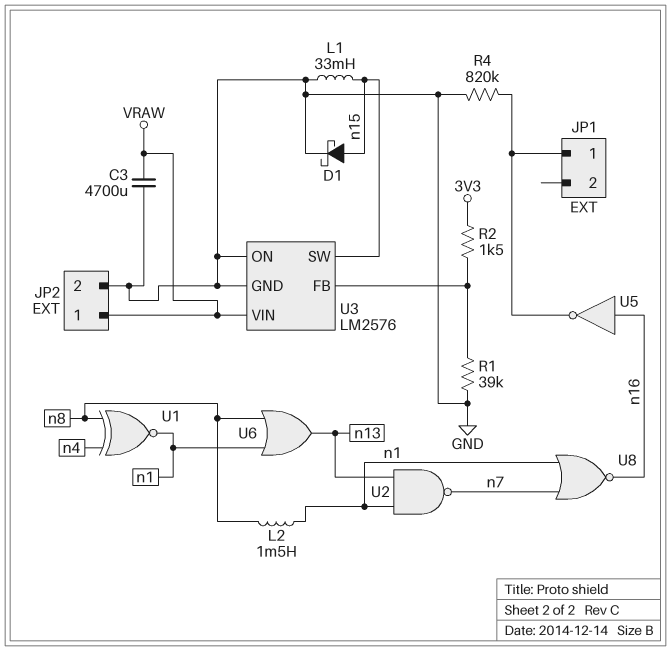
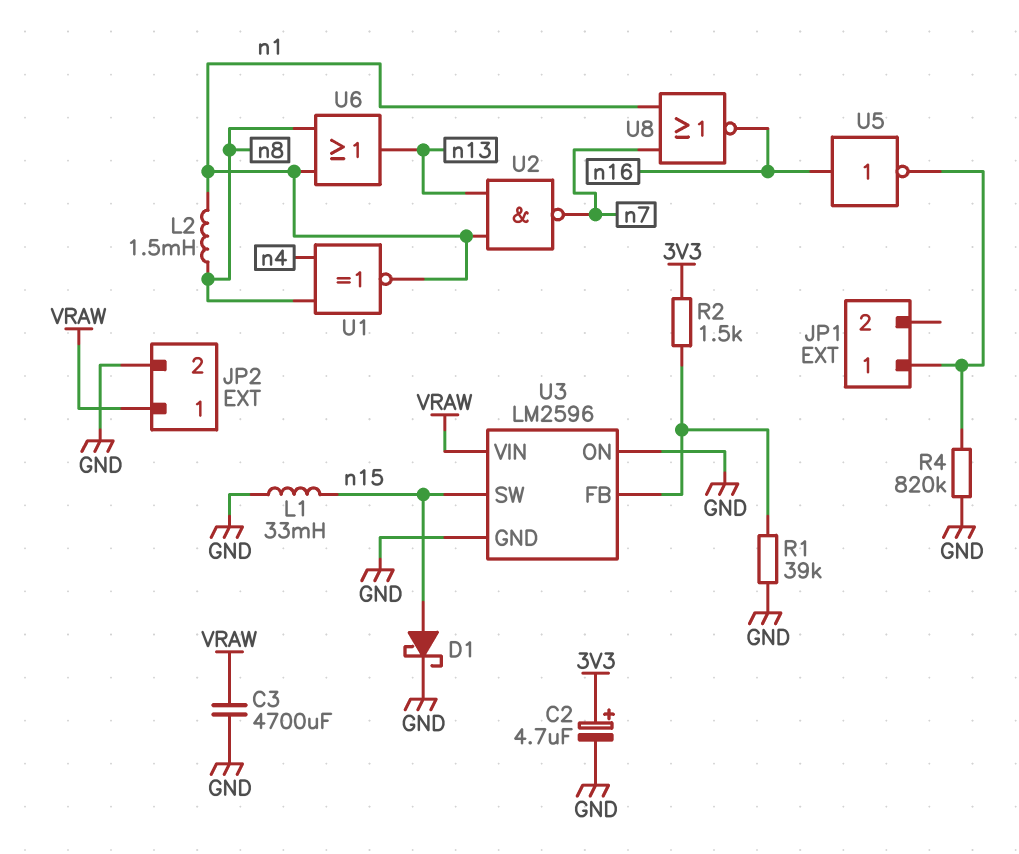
C2: none -> 4.7uF (plus 3V3, minus GND)
U3: LM2576 -> LM2596

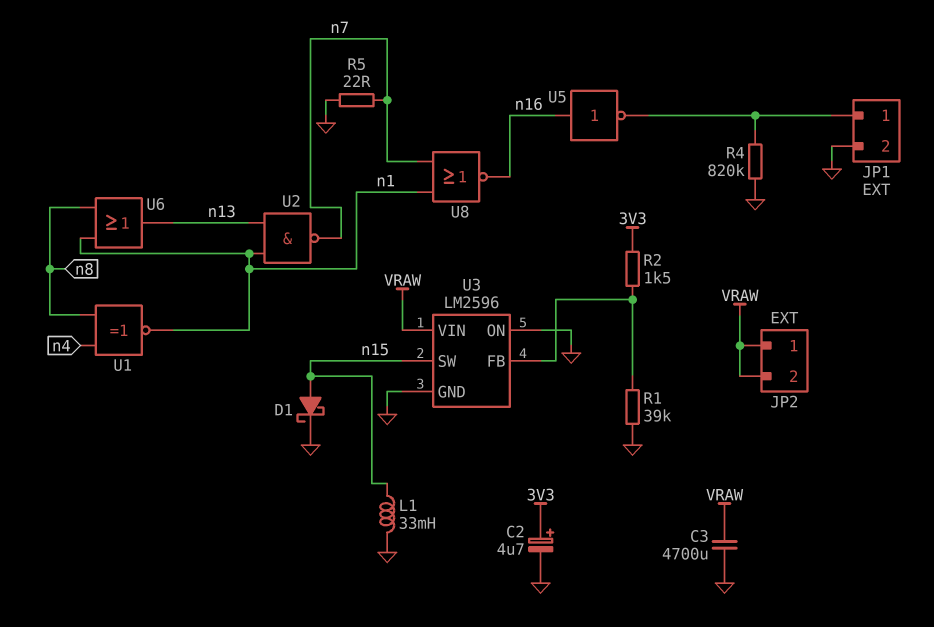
JP1 pin 2: none -> GND
JP2 pin 2: GND -> VRAW
L2: 1.5mH (n1, n8) -> none
R5: none -> 22 (GND, n7)

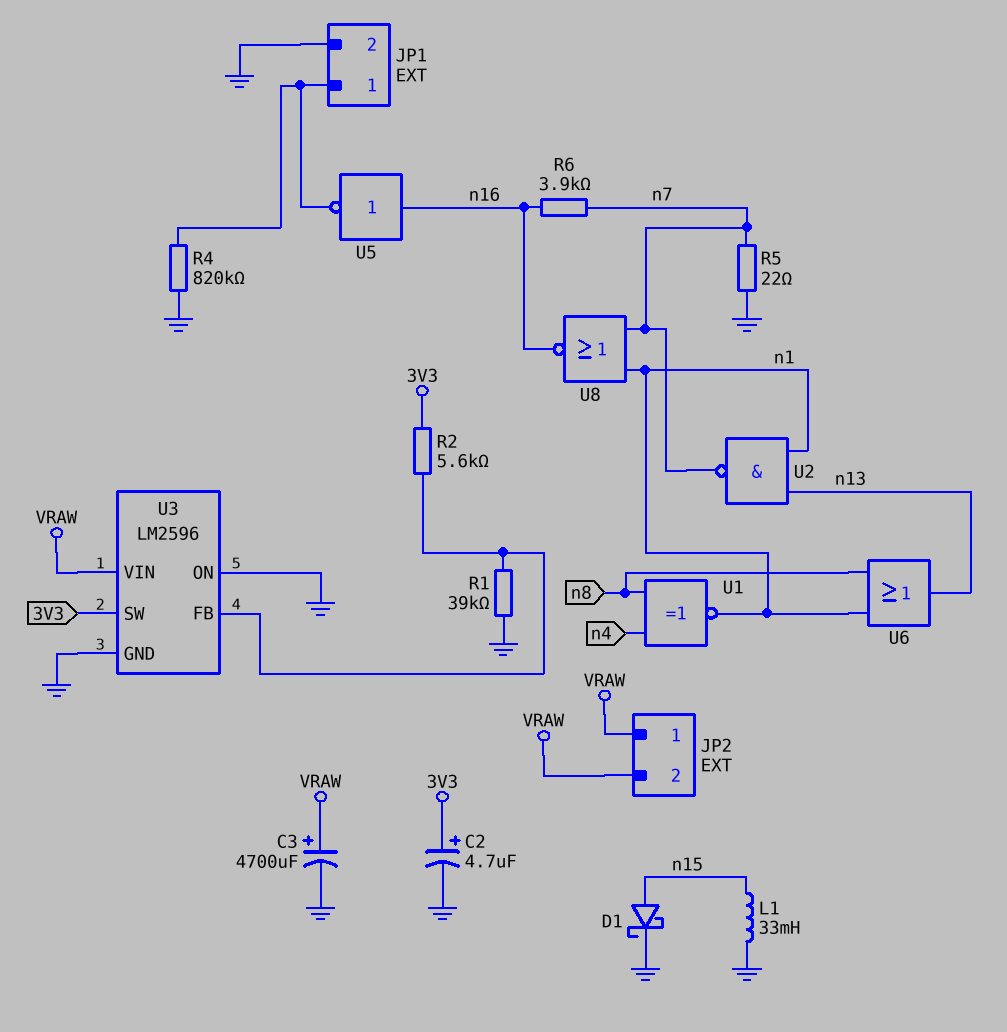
C3: 4700uF (GND, VRAW) -> 4700uF (plus VRAW, minus GND)
R2: 1.5k (3V3, U3/FB) -> 5.6k (3V3, U3/FB)
R6: none -> 3.9k (n7, n16)
U3 pin SW: n15 -> 3V3

